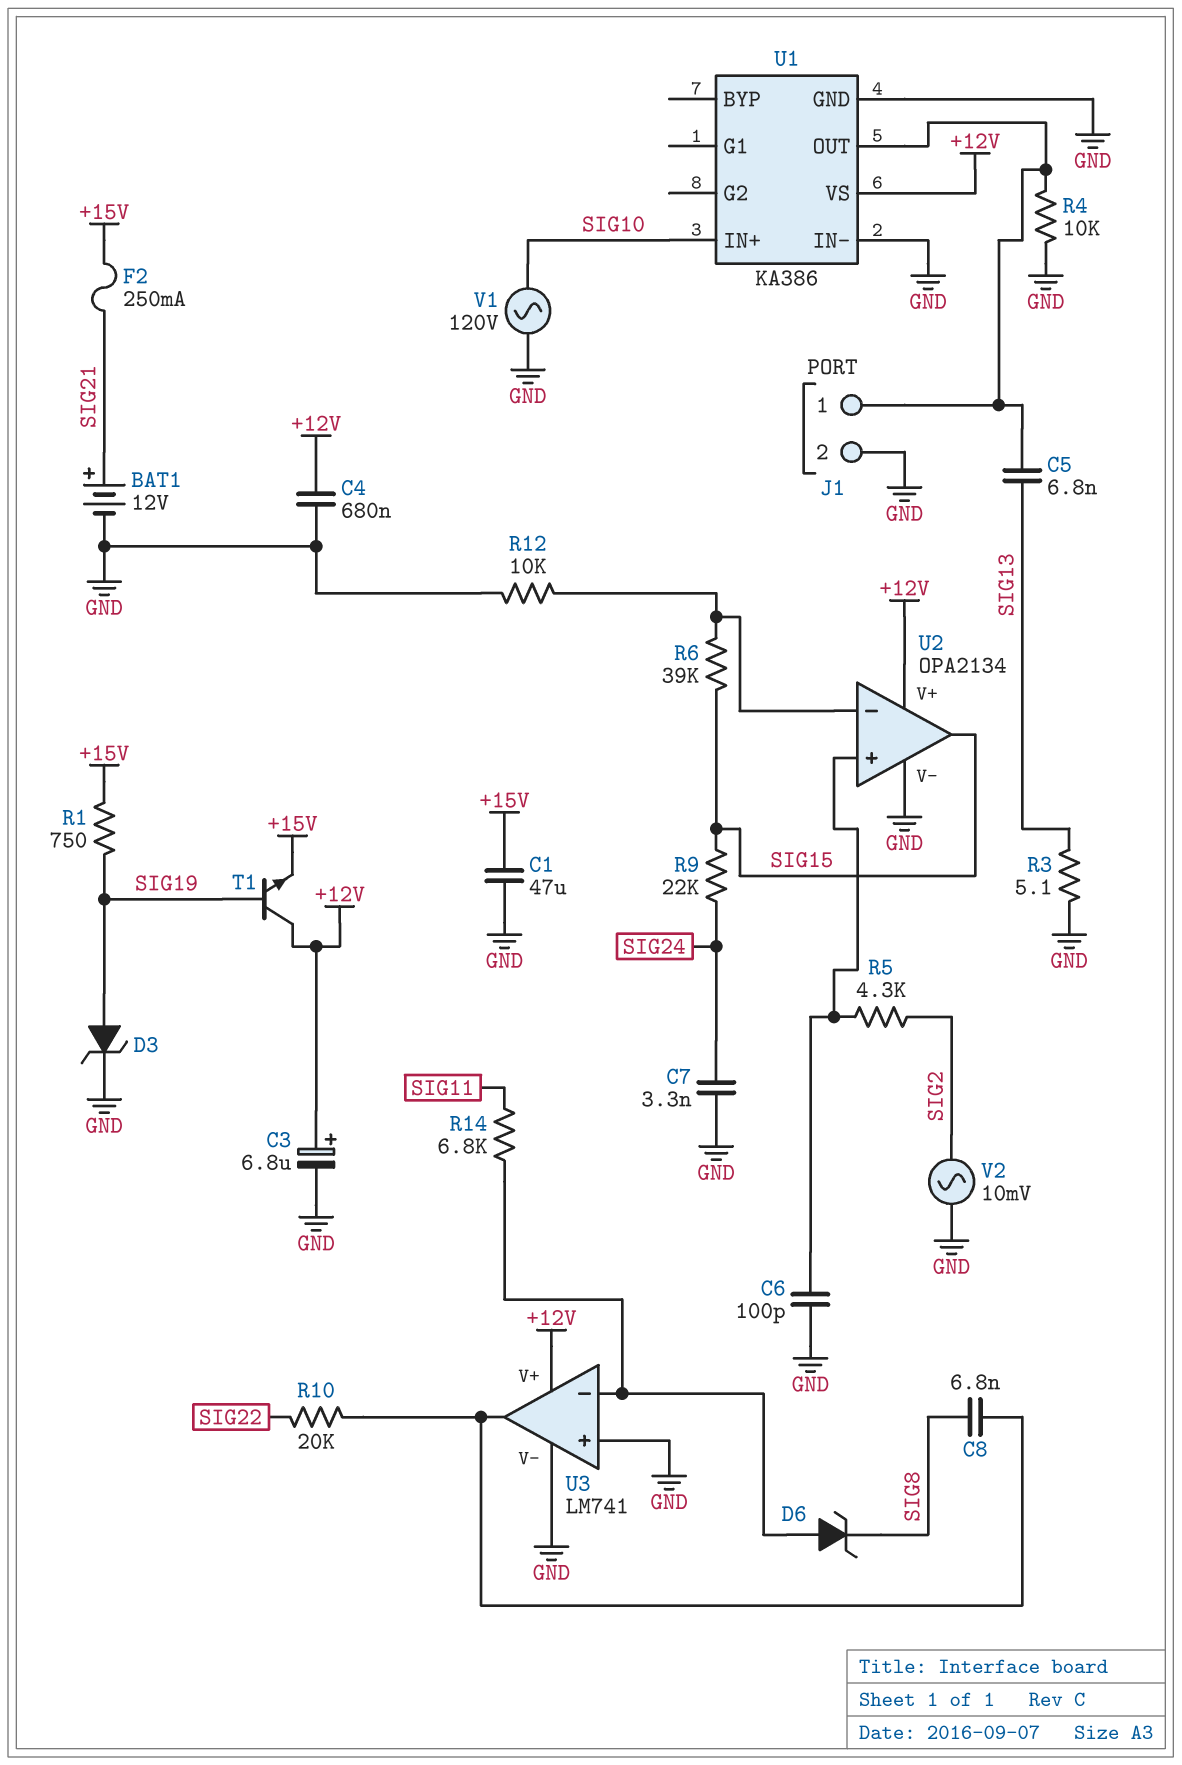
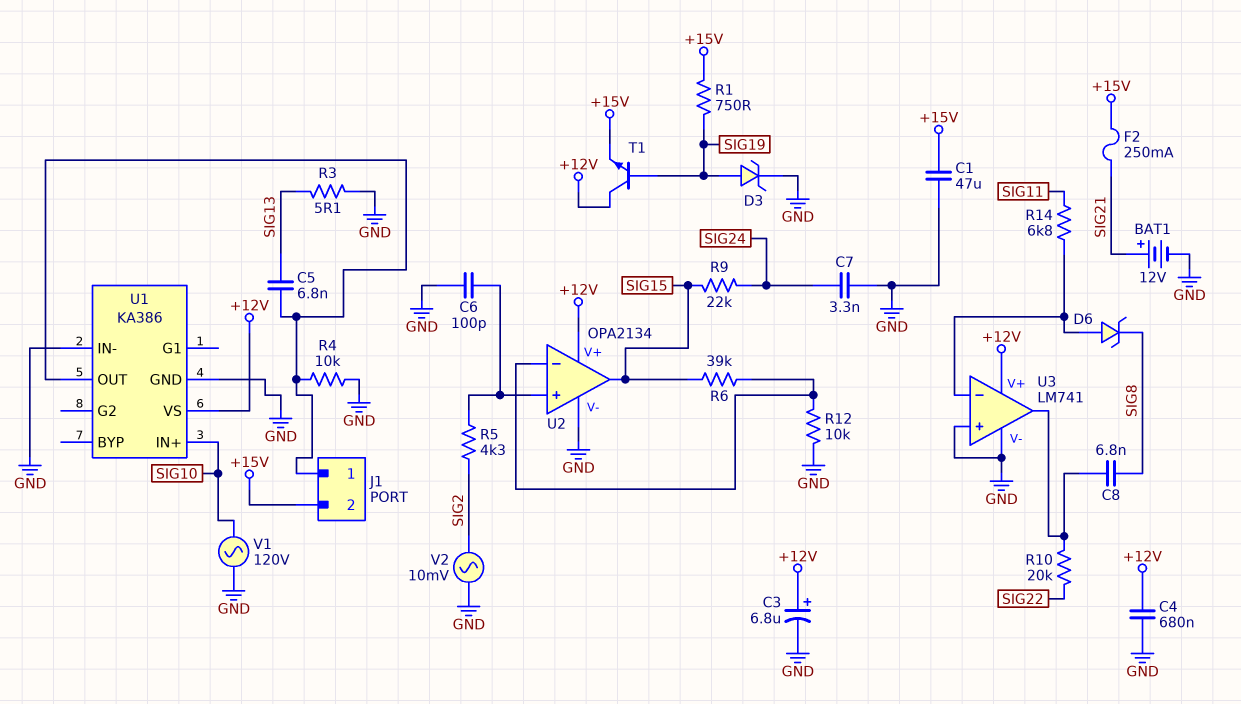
J1 pin 2: GND -> +15V

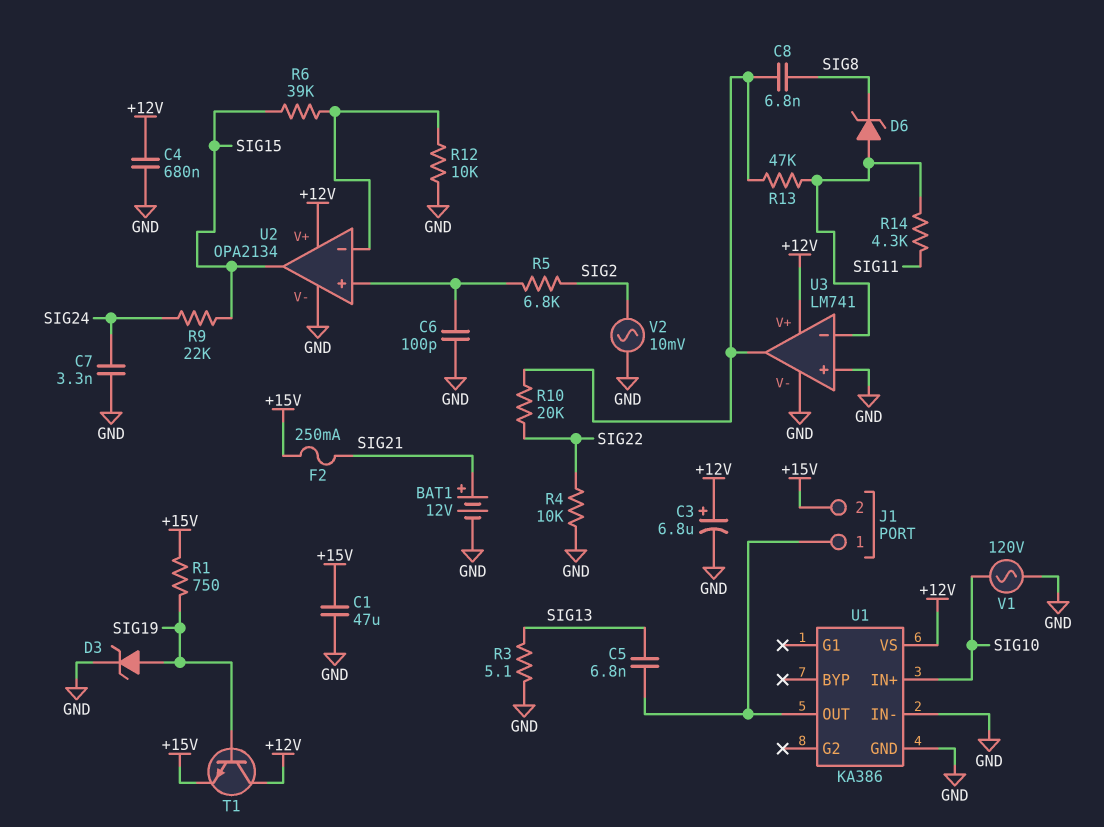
R4: 10k (GND, J1/1) -> 10k (GND, SIG22)
R5: 4.3k (SIG2, U2/in+) -> 6.8k (SIG2, U2/in+)
R13: none -> 47k (U3/in-, U3/out)
R14: 6.8k (SIG11, U3/in-) -> 4.3k (SIG11, U3/in-)

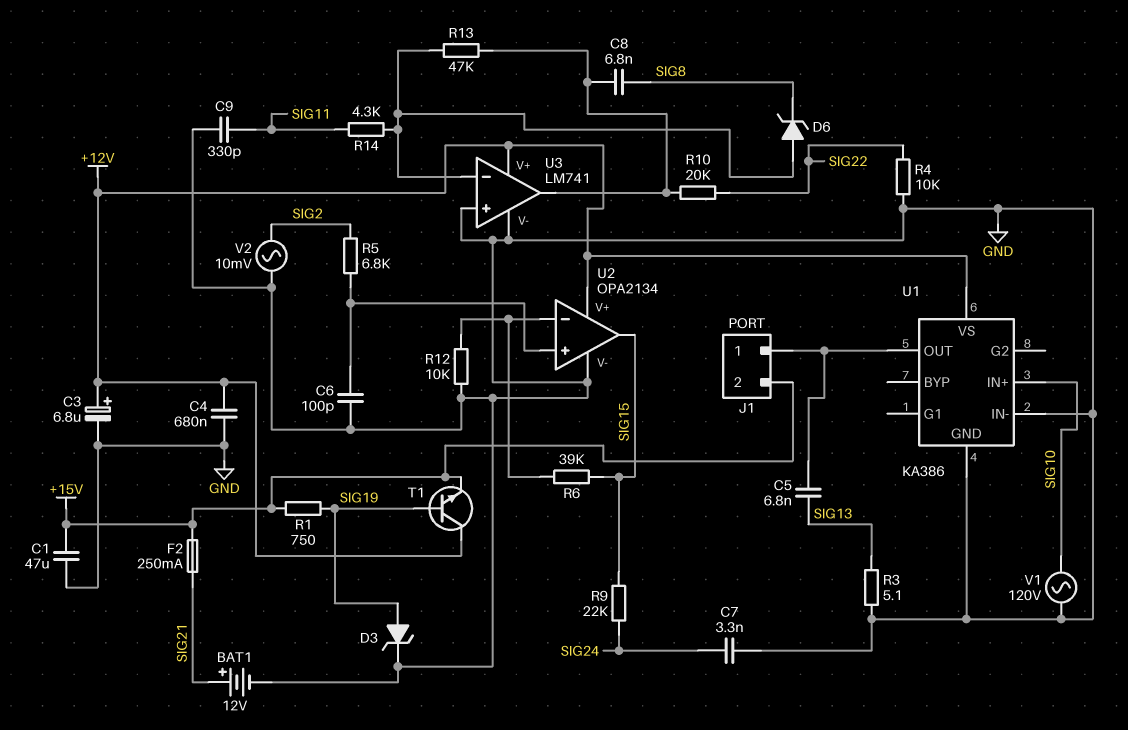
C9: none -> 330pF (GND, SIG11)

